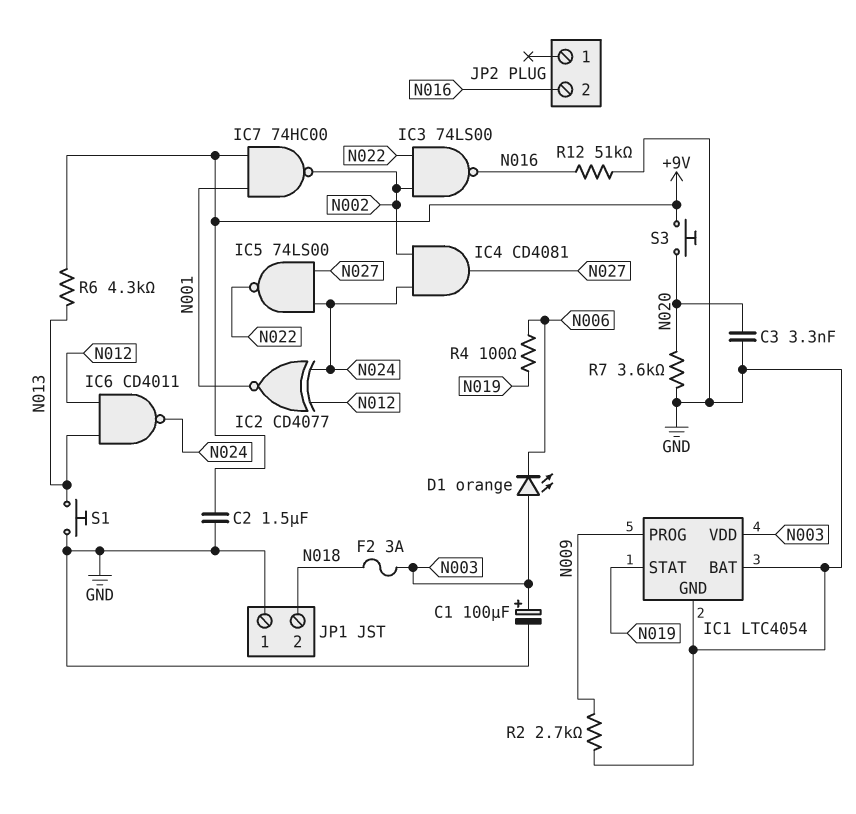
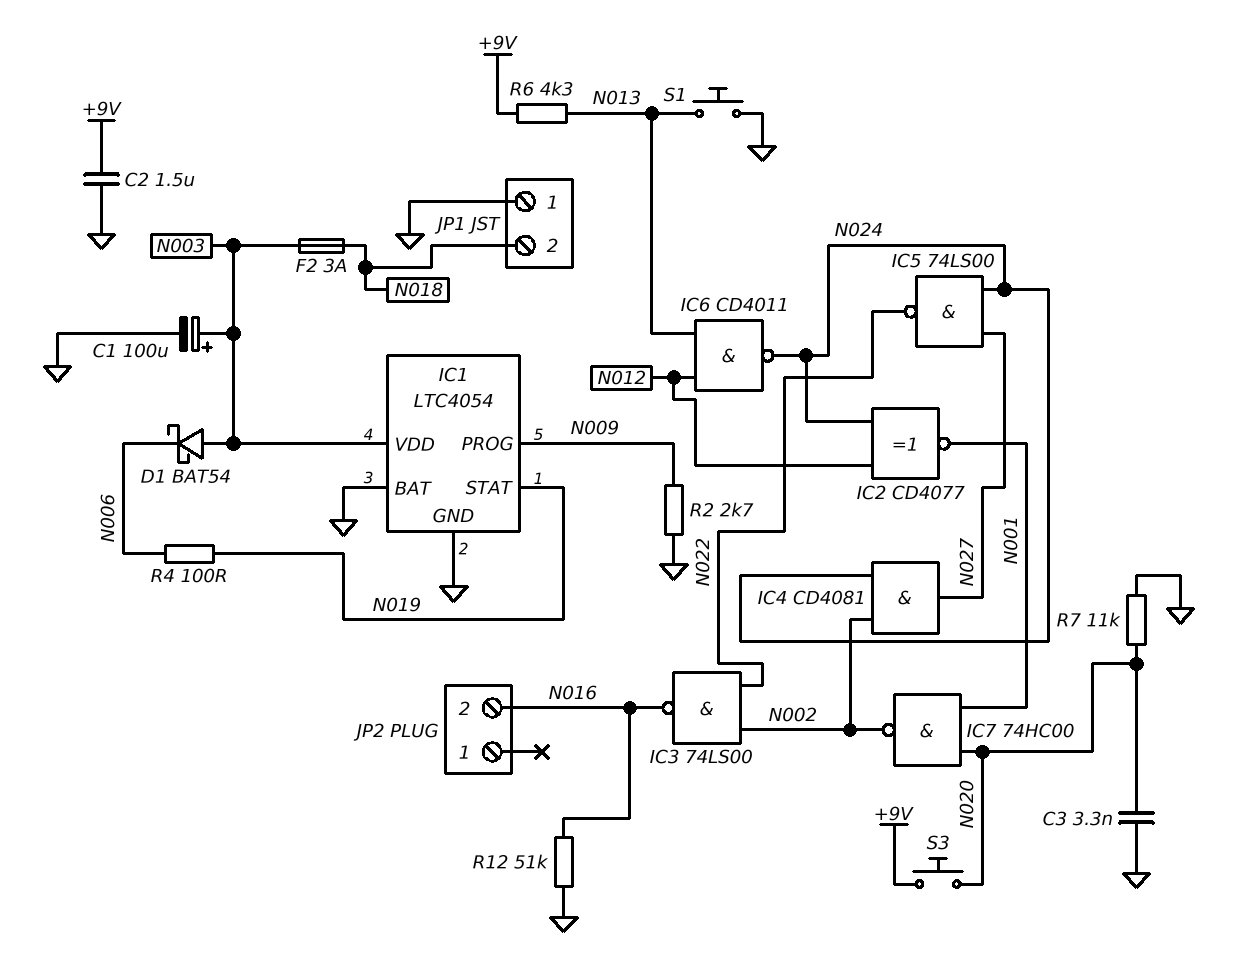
D1: LED orange (A N003, K N006) -> schottky BAT54 (A N003, K N006)
IC7: NAND 74HC00 (in +9V, in N001, out N002) -> NAND 74HC00 (in N001, in N020, out N002)
R7: 3.6k (GND, N020) -> 11k (GND, N020)

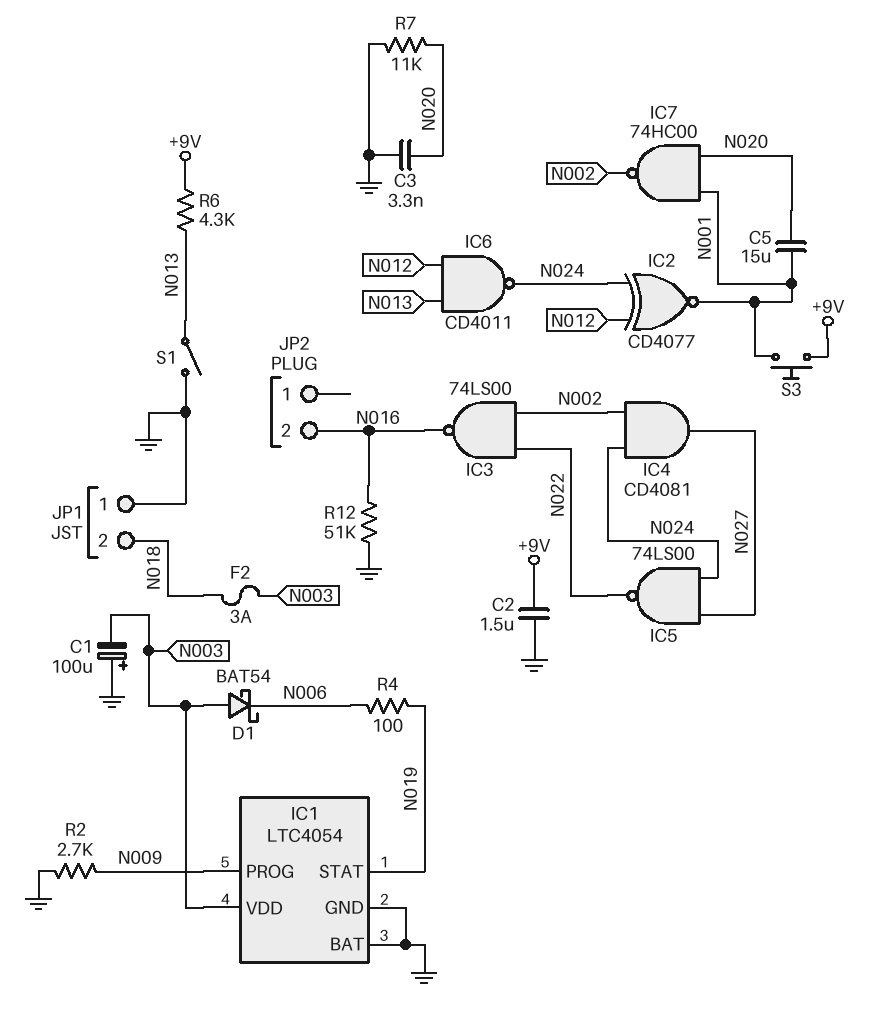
C1: 100uF (plus N003, minus GND) -> 100uF (plus GND, minus N003)
C5: none -> 15uF (N001, N020)
S1: button (GND, N013) -> switch (GND, N013)
S3: button (+9V, N020) -> button (+9V, N001)

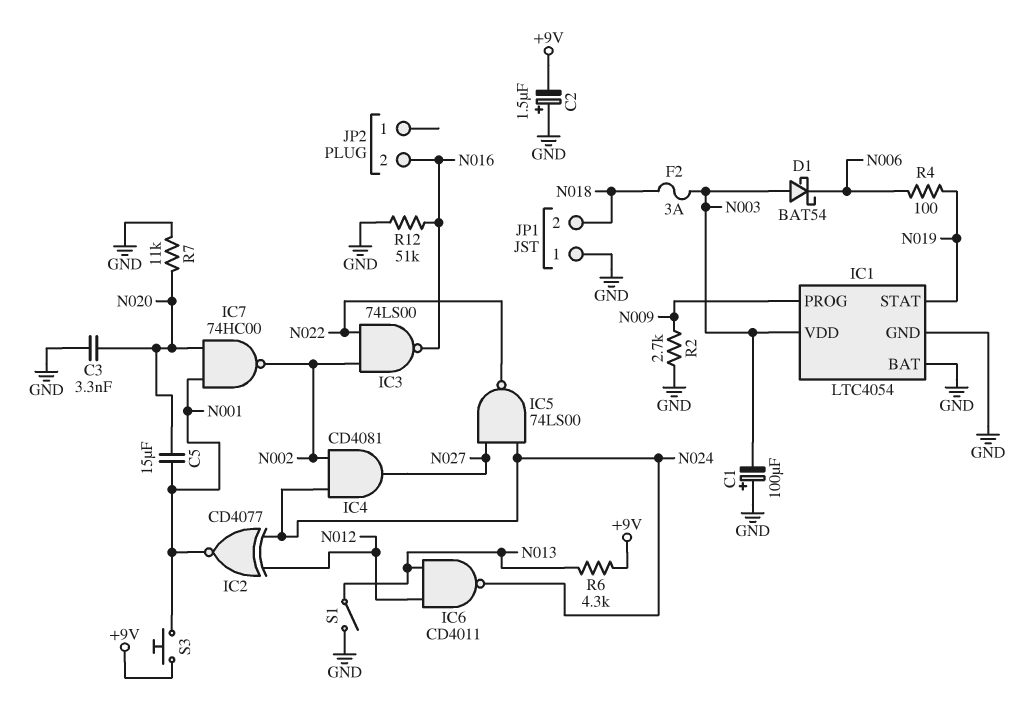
C2: 1.5uF (+9V, GND) -> 1.5uF (plus GND, minus +9V)

